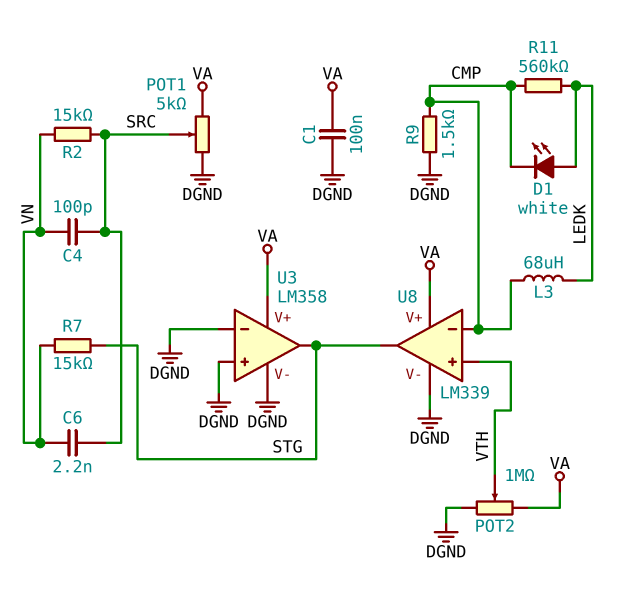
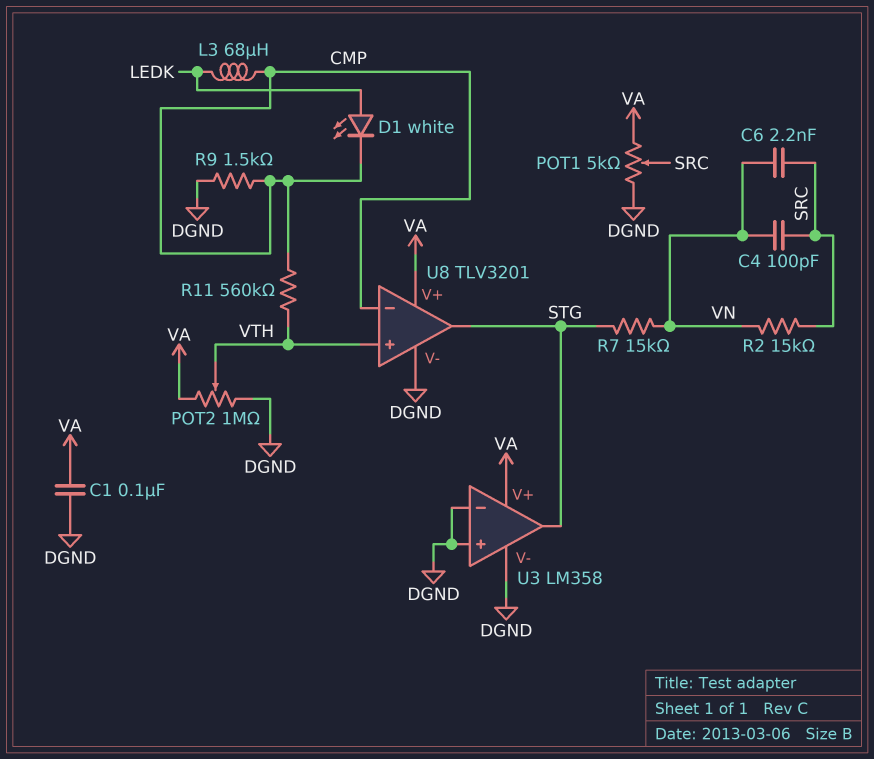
R11: 560k (CMP, LEDK) -> 560k (CMP, VTH)
U8: LM339 -> TLV3201

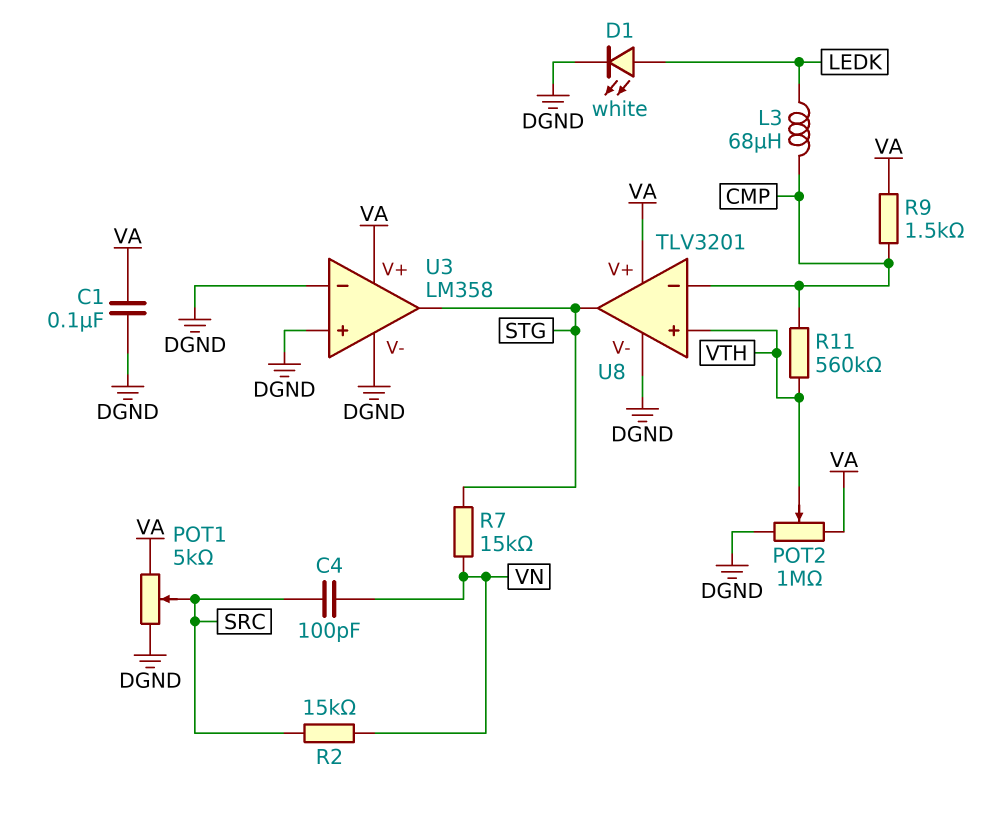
C6: 2.2nF (SRC, VN) -> none
D1: LED white (A LEDK, K CMP) -> LED white (A LEDK, K DGND)
R9: 1.5k (CMP, DGND) -> 1.5k (CMP, VA)

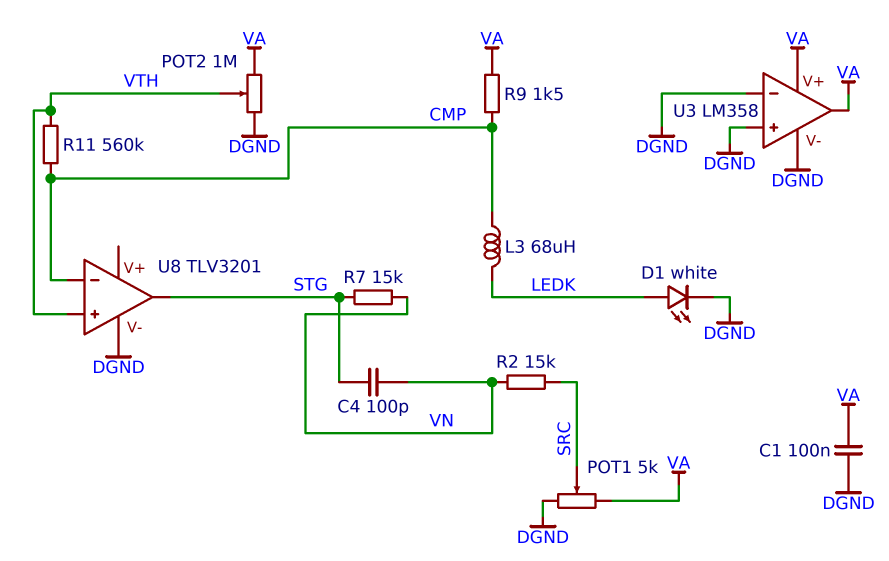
C4: 100pF (SRC, VN) -> 100pF (STG, VN)
U3 pin out: STG -> VA
U8 pin V+: VA -> none

